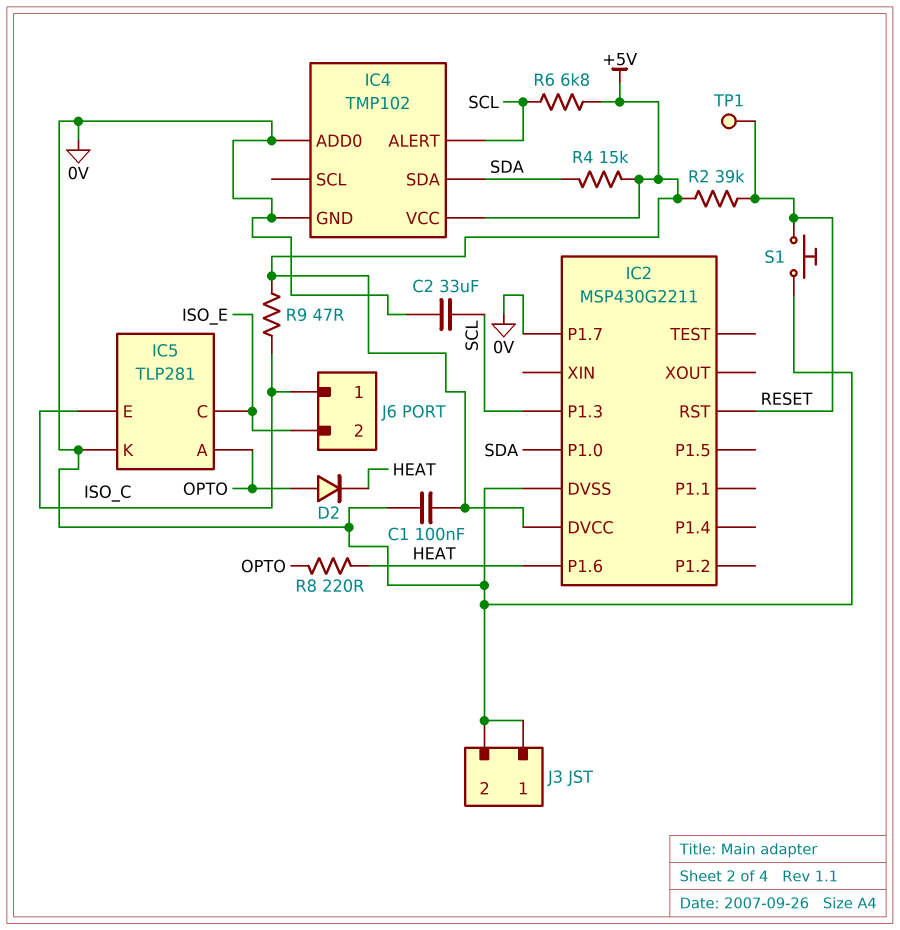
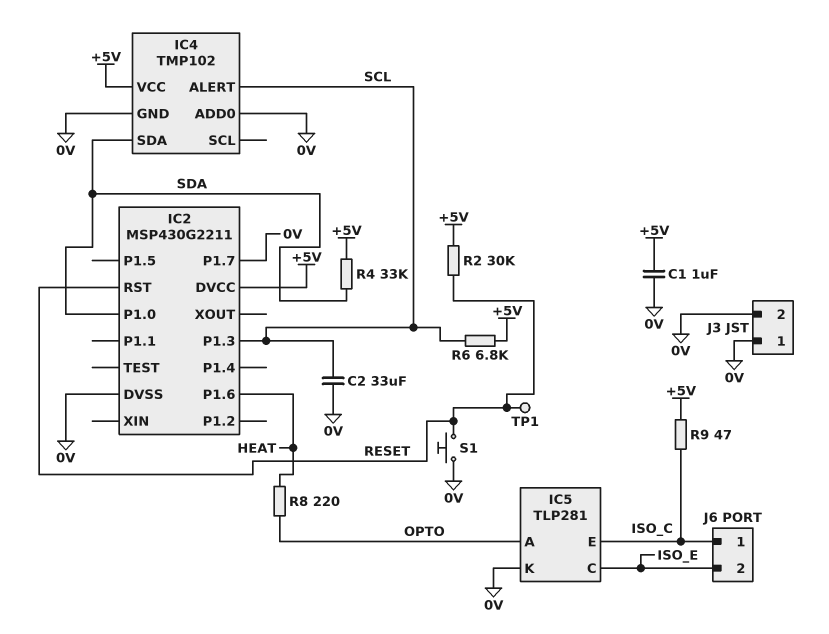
C1: 100nF (+5V, 0V) -> 1uF (+5V, 0V)
D2: diode (A OPTO, K HEAT) -> none
R2: 39k (+5V, RESET) -> 30k (+5V, RESET)
R4: 15k (+5V, SDA) -> 33k (+5V, SDA)

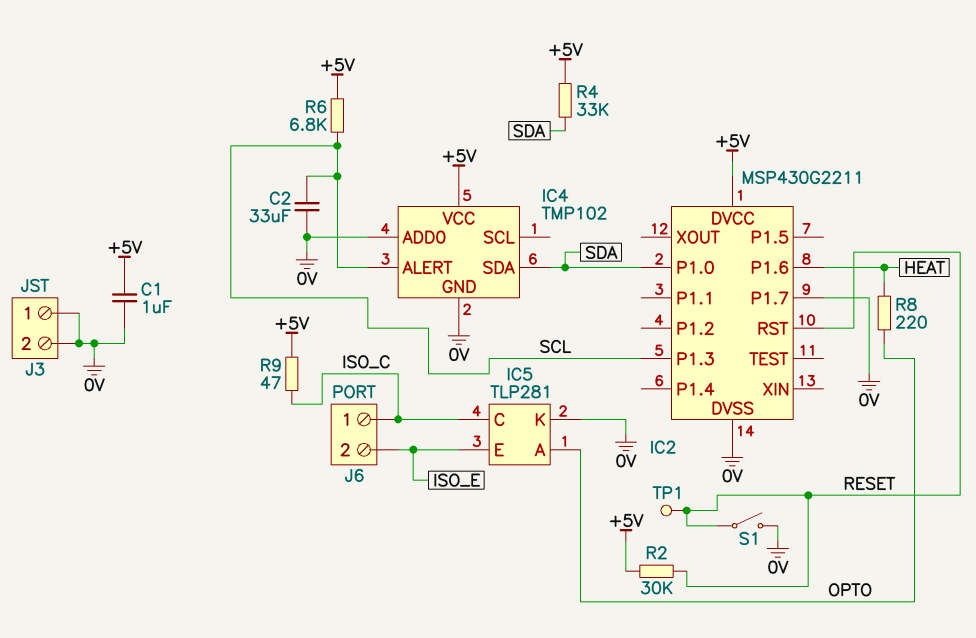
IC5 pin C: ISO_E -> ISO_C
IC5 pin E: ISO_C -> ISO_E
S1: button (0V, RESET) -> switch (0V, RESET)

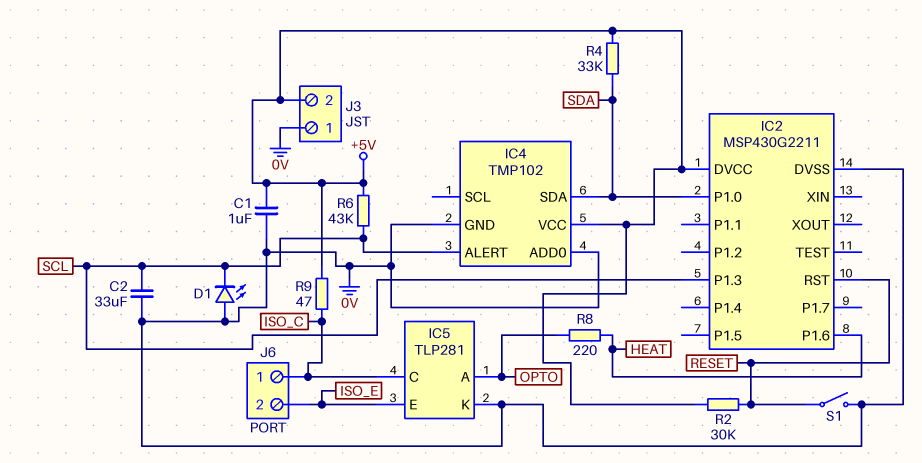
D1: none -> LED (A 0V, K SCL)
IC2 pin P1.7: 0V -> none
J3 pin 2: 0V -> +5V
R6: 6.8k (+5V, SCL) -> 43k (+5V, SCL)
TP1: test point (RESET) -> none

